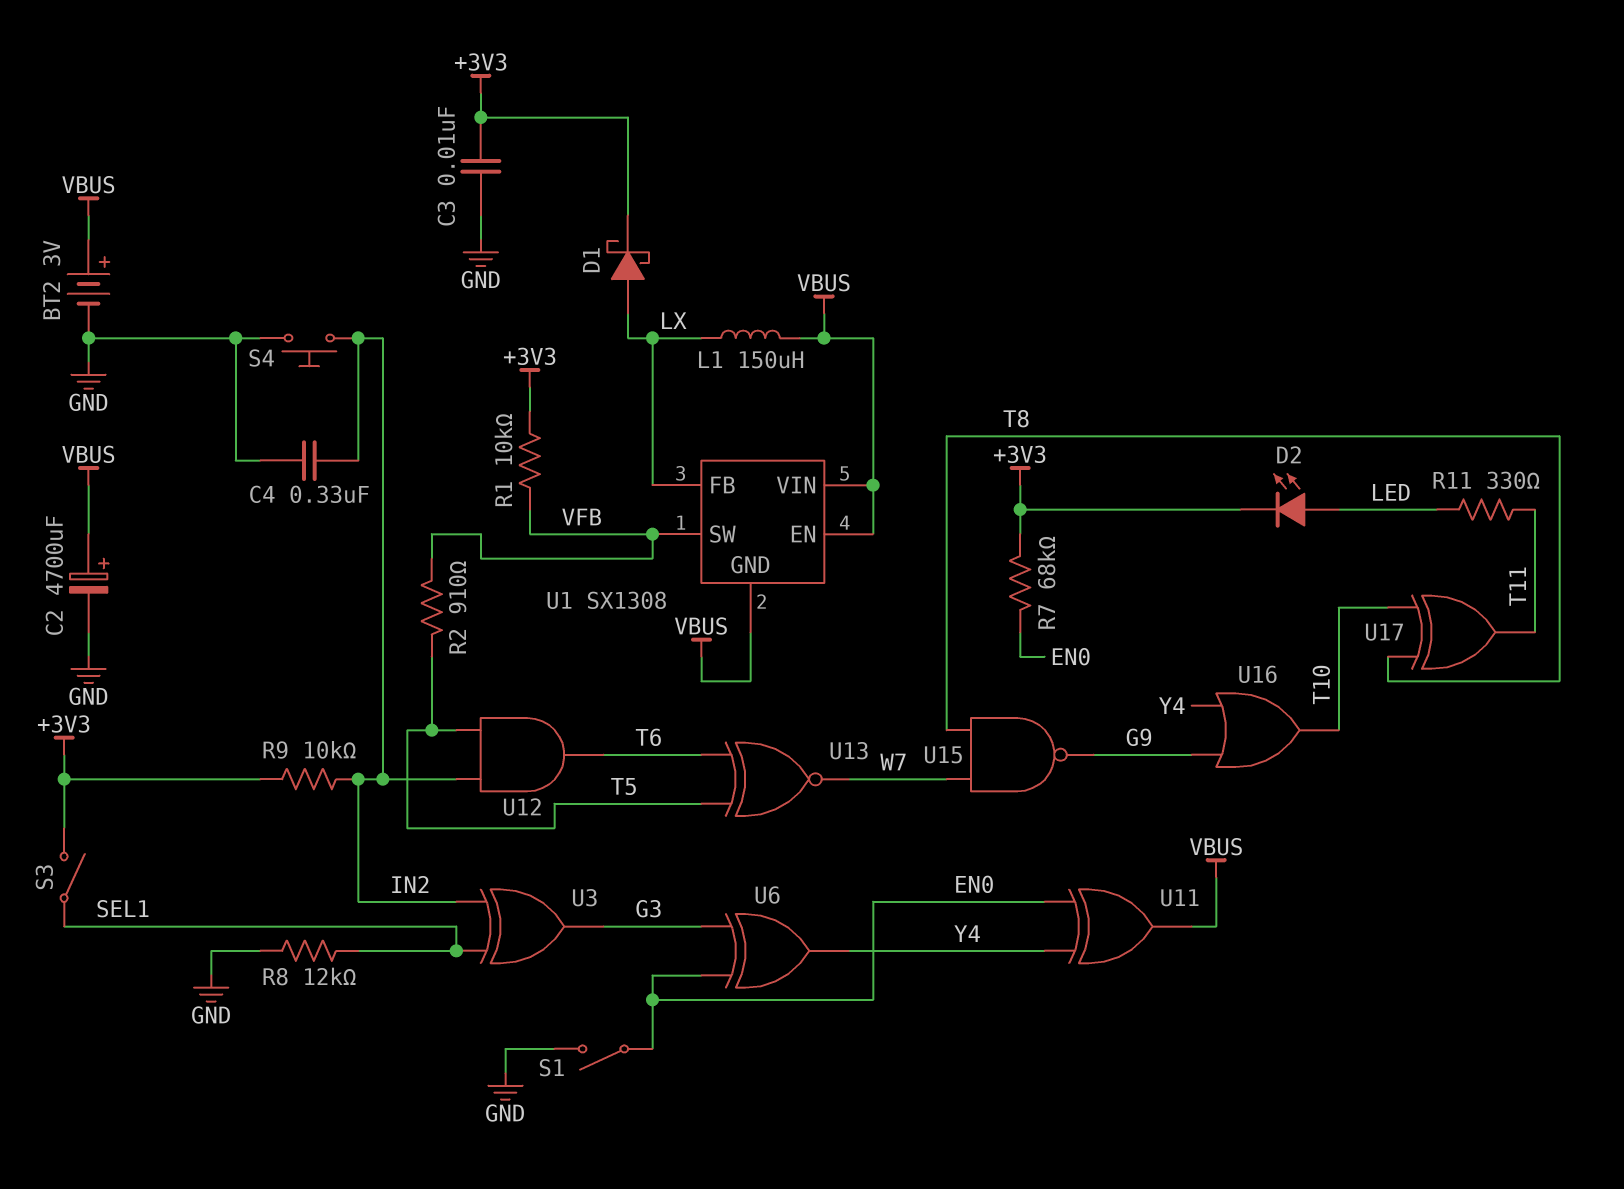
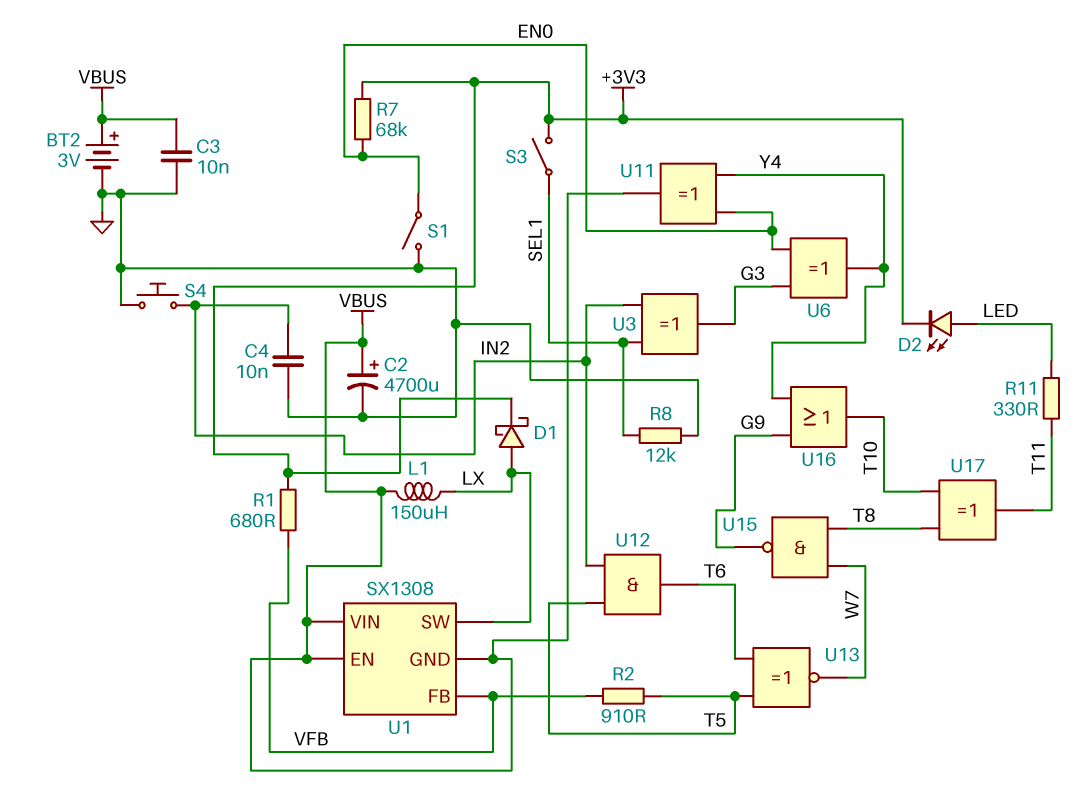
C3: 10nF (+3V3, GND) -> 10nF (GND, VBUS)
C4: 330nF (GND, IN2) -> 10nF (GND, IN2)
R1: 10k (+3V3, VFB) -> 680 (+3V3, VFB)
R9: 10k (+3V3, IN2) -> none
U1 pin FB: LX -> VFB
U1 pin SW: VFB -> LX

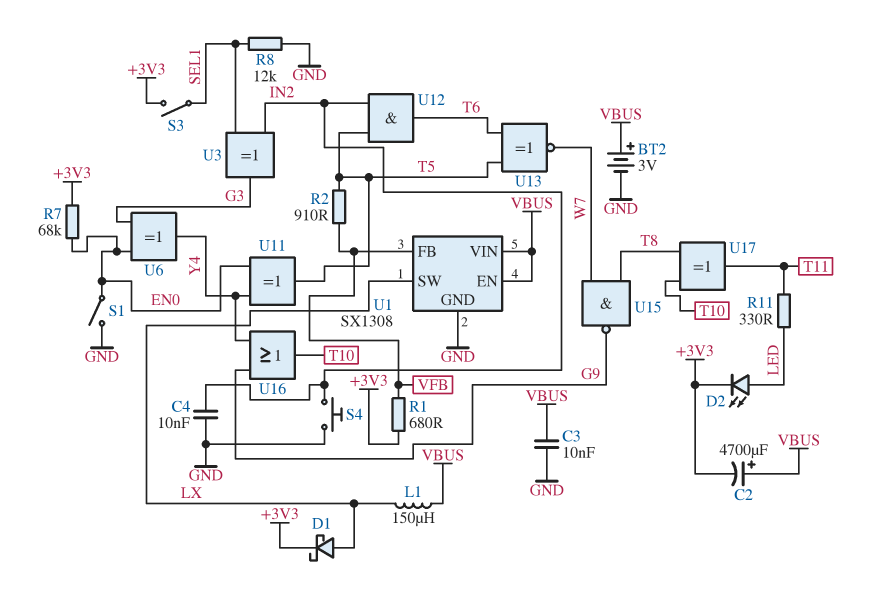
C2: 4700uF (plus VBUS, minus GND) -> 4700uF (plus VBUS, minus +3V3)
U1 pin GND: VBUS -> GND
U11: XOR (in EN0, in Y4, out VBUS) -> XOR (in EN0, in Y4, out T5)

